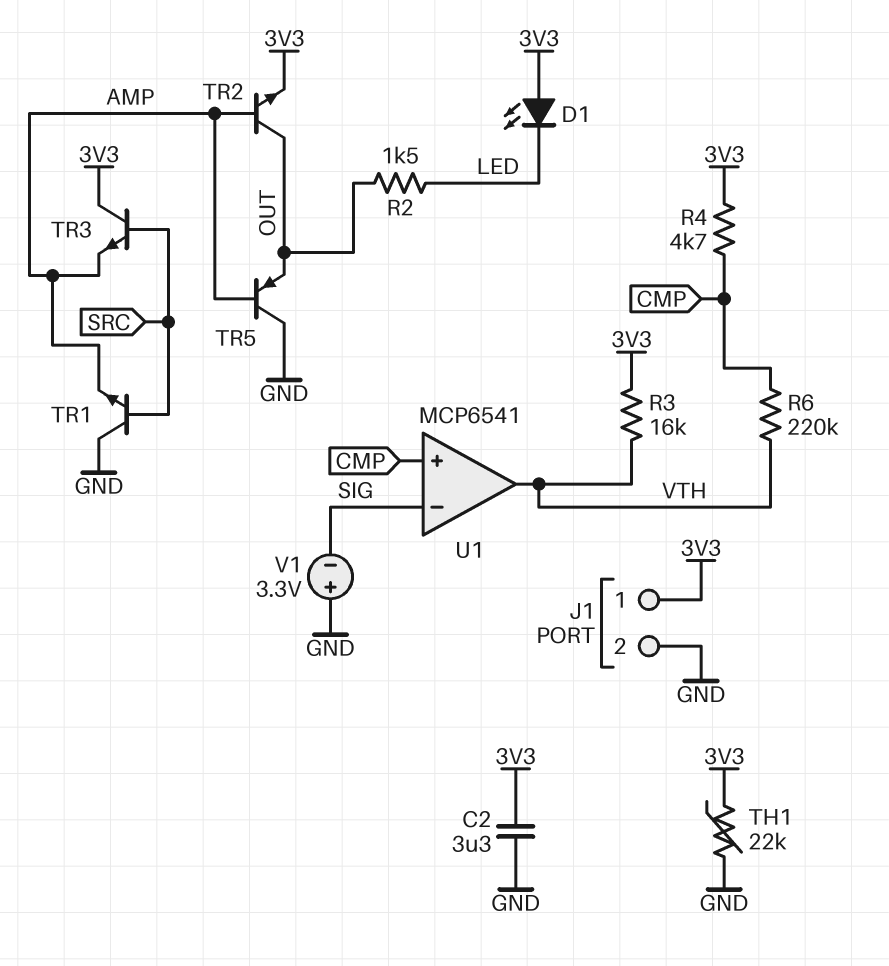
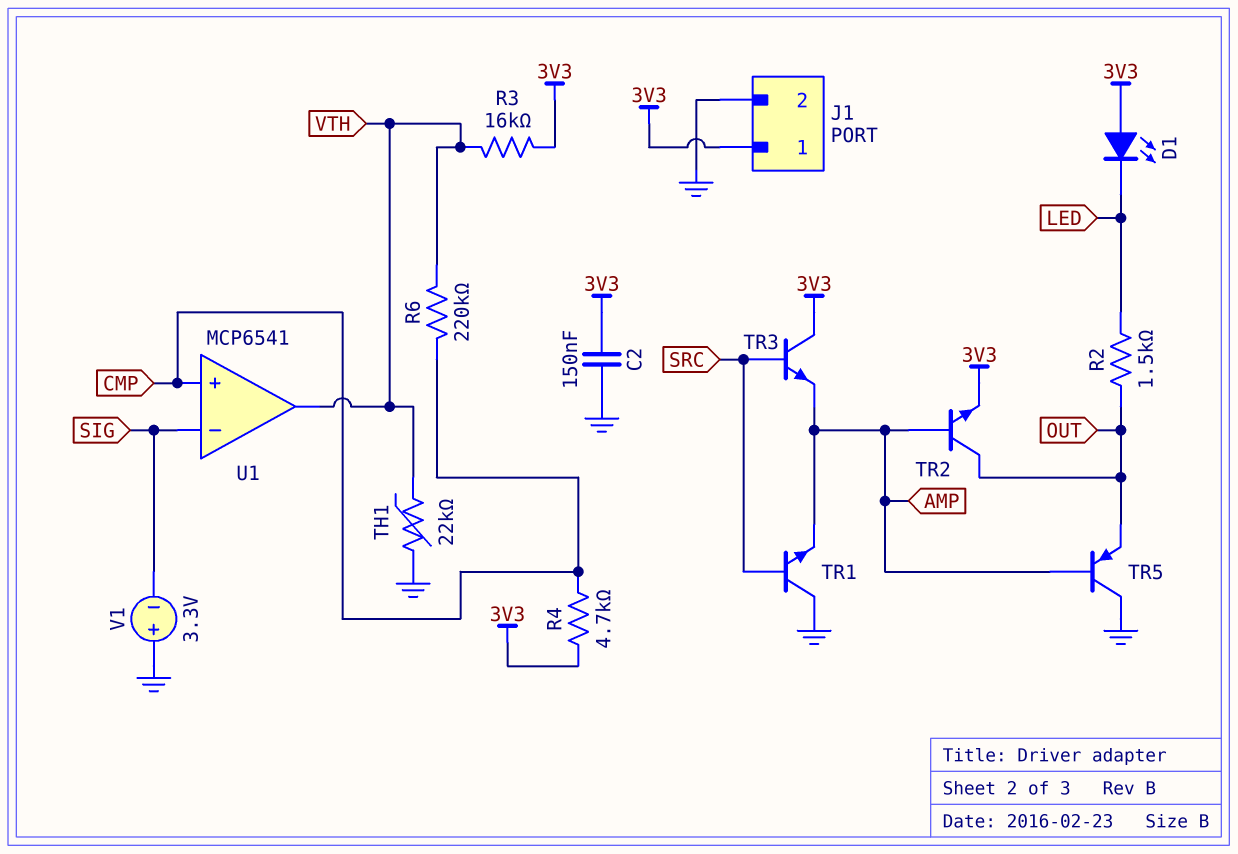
C2: 3.3uF (3V3, GND) -> 150nF (3V3, GND)
TH1: 22k (3V3, GND) -> 22k (GND, VTH)

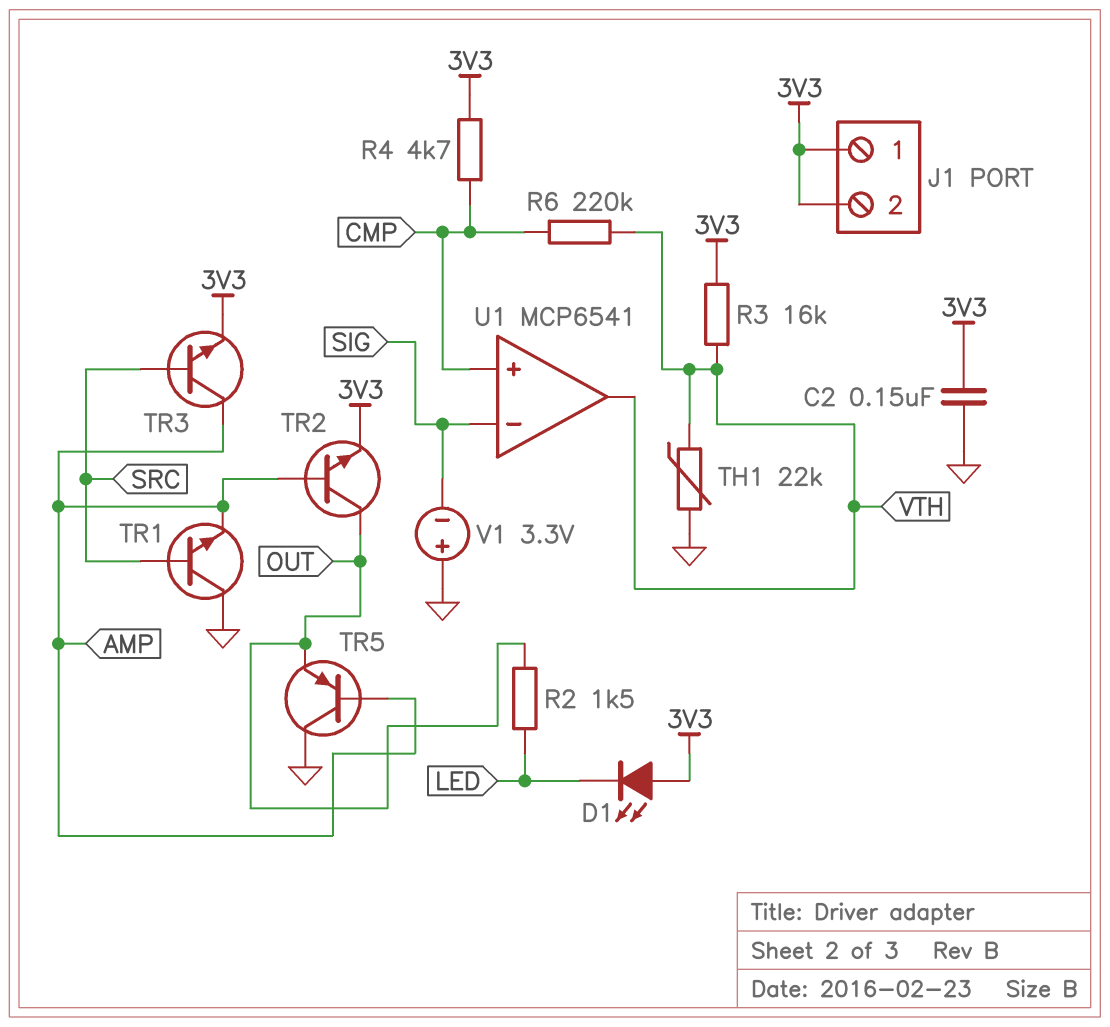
J1 pin 2: GND -> 3V3
TR3: NPN (B SRC, C 3V3, E AMP) -> NPN (B SRC, C AMP, E 3V3)

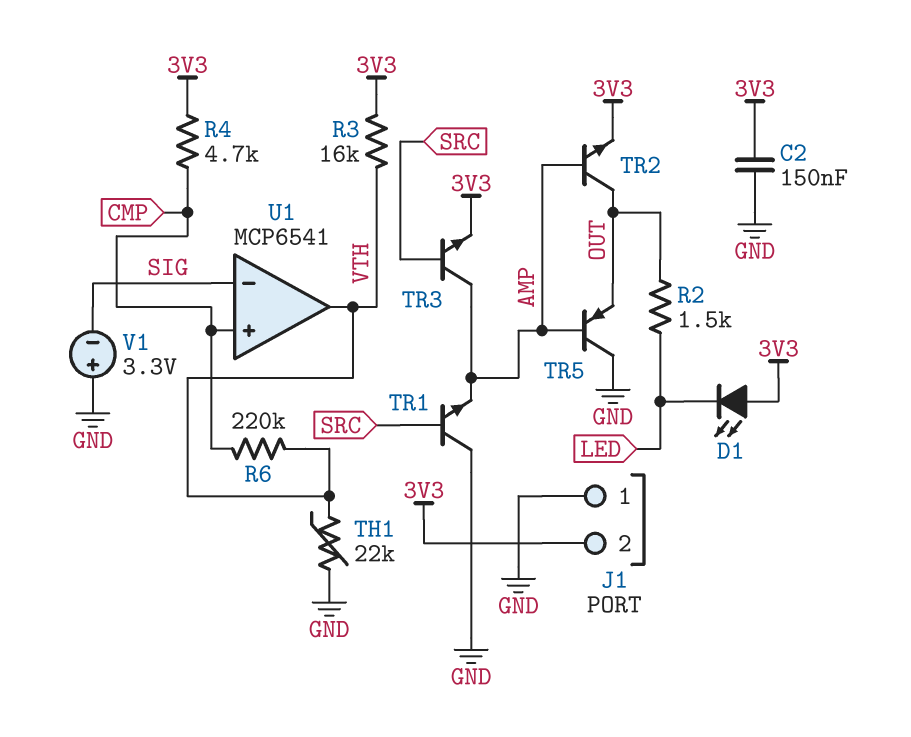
J1 pin 1: 3V3 -> GND

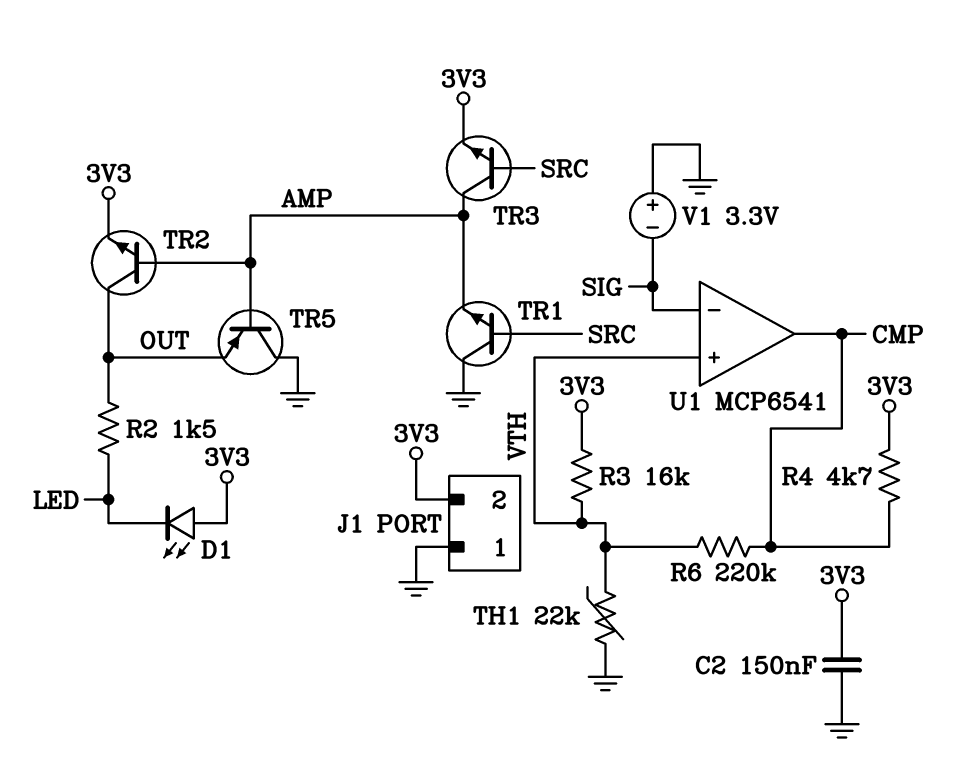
U1 pin in+: CMP -> VTH
U1 pin out: VTH -> CMP

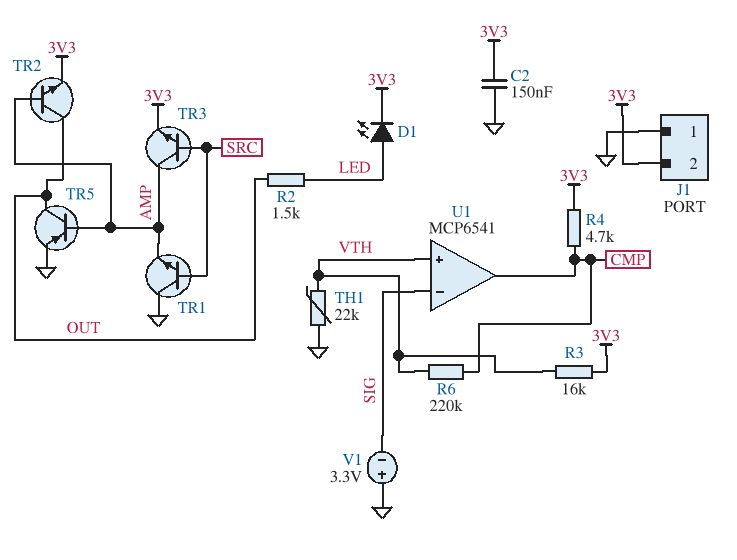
D1: LED (A 3V3, K LED) -> LED (A LED, K 3V3)
TR5: PNP (B AMP, C GND, E OUT) -> PNP (B AMP, C OUT, E GND)

